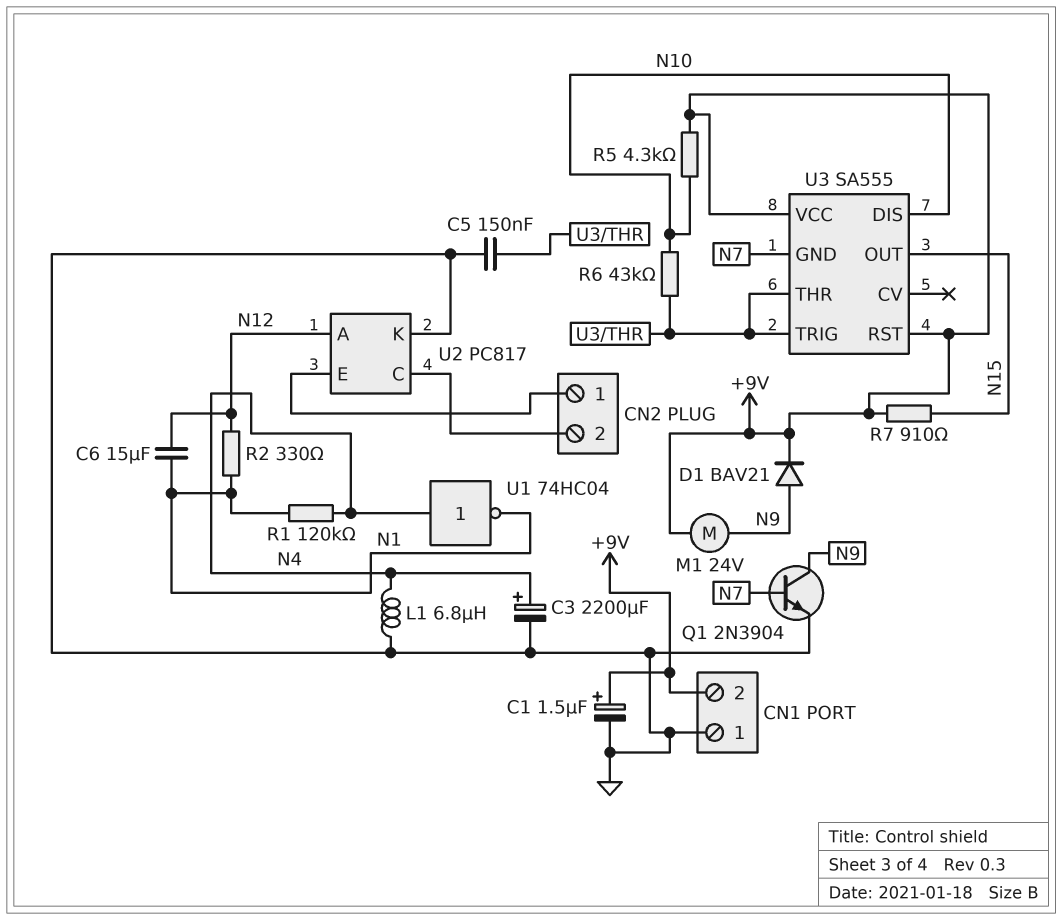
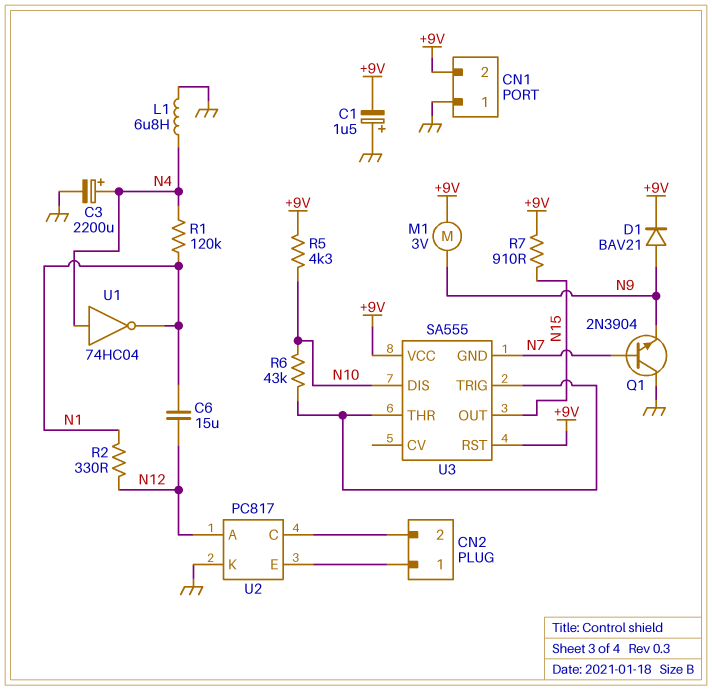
C1: 1.5uF (plus +9V, minus GND) -> 1.5uF (plus GND, minus +9V)
C5: 150nF (GND, U3/THR) -> none
M1: motor 24V (+9V, N9) -> motor 3V (+9V, N9)
Q1: NPN 2N3904 (B N7, C N9, E GND) -> NPN 2N3904 (B N7, C GND, E N9)

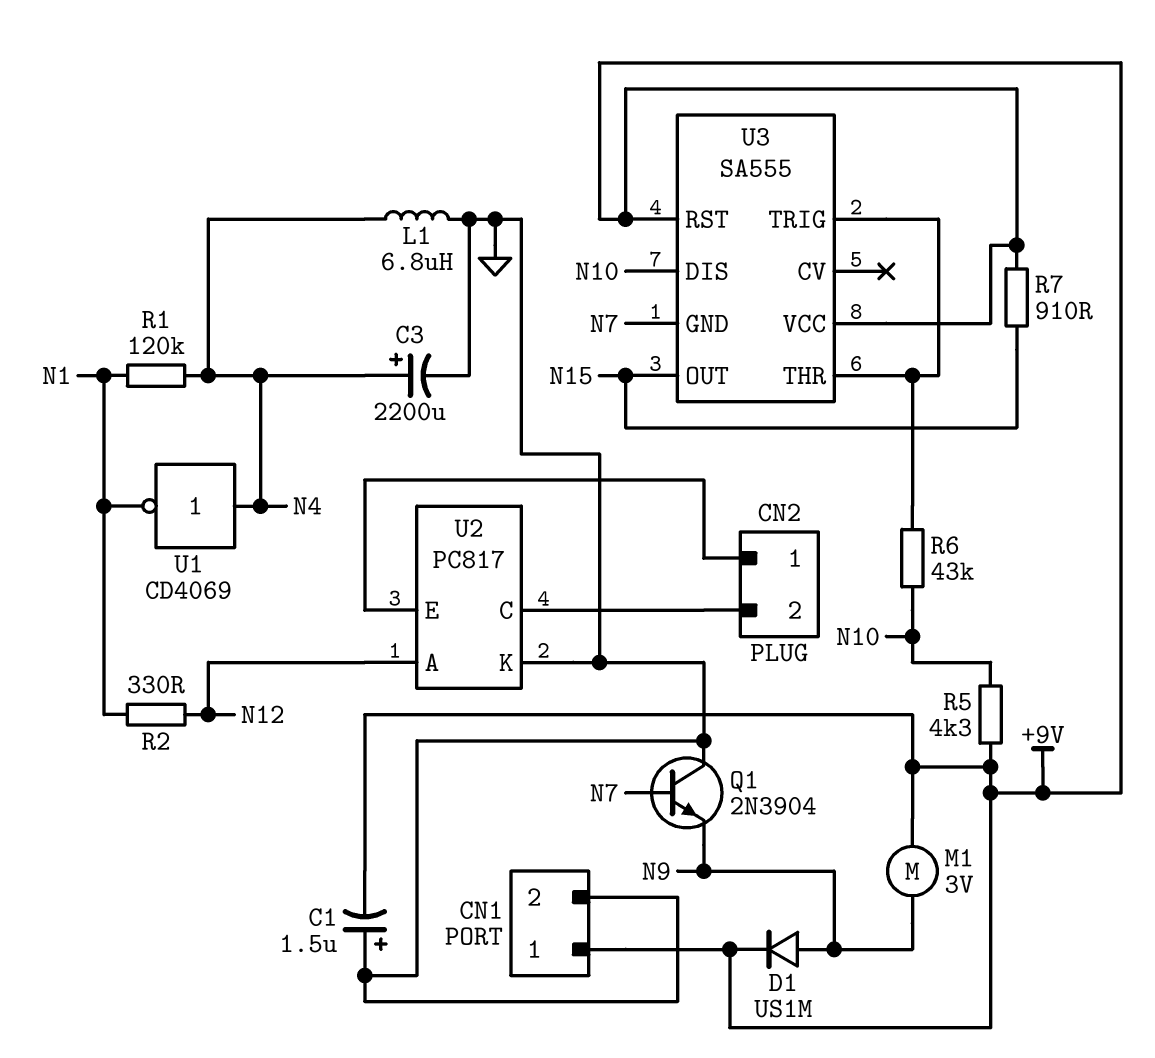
C6: 15uF (N1, N12) -> none
CN1 pin 1: GND -> +9V
CN1 pin 2: +9V -> GND
D1: diode BAV21 (A N9, K +9V) -> diode US1M (A N9, K +9V)
U1: NOT 74HC04 (in N4, out N1) -> NOT CD4069 (in N4, out N1)

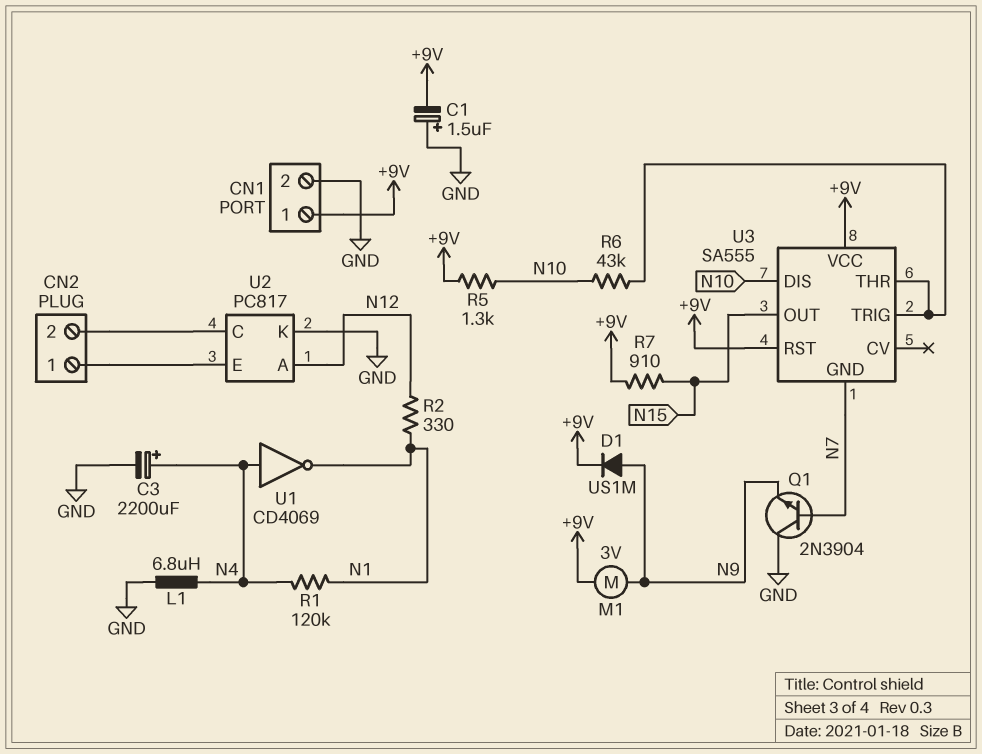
R5: 4.3k (+9V, N10) -> 1.3k (+9V, N10)

